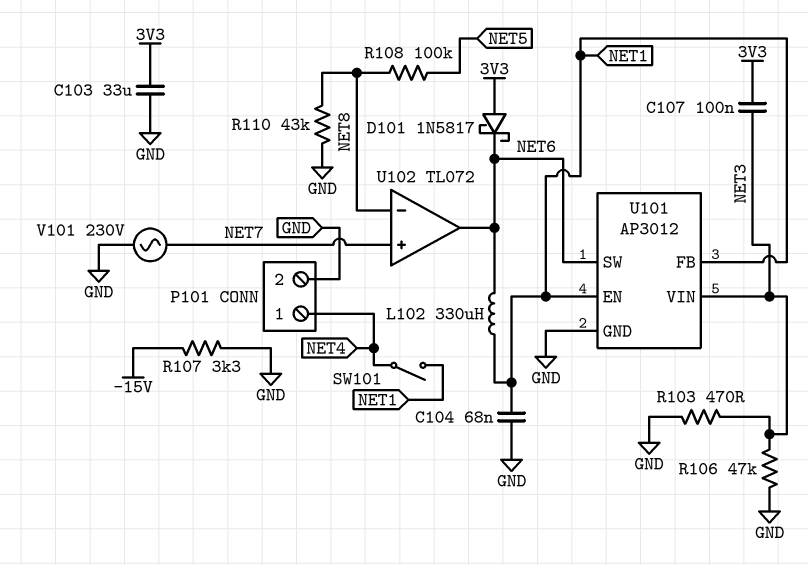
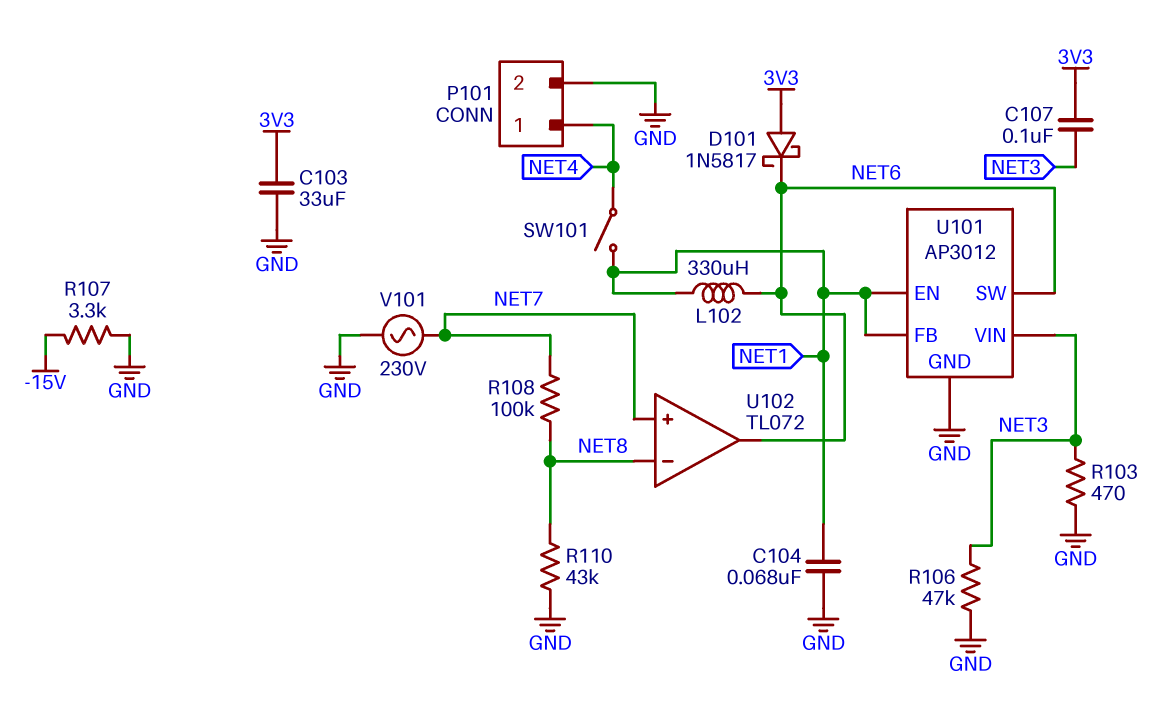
R108: 100k (NET5, NET8) -> 100k (NET7, NET8)

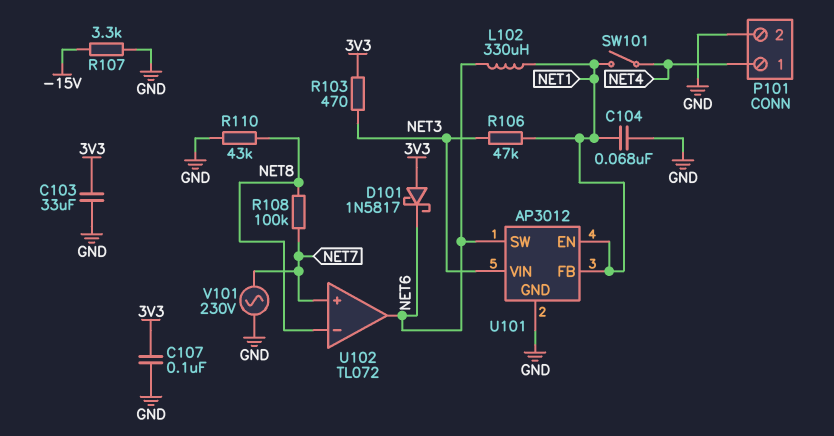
C107: 100nF (3V3, NET3) -> 100nF (3V3, GND)
R103: 470 (GND, NET3) -> 470 (3V3, NET3)
R106: 47k (GND, NET3) -> 47k (NET1, NET3)

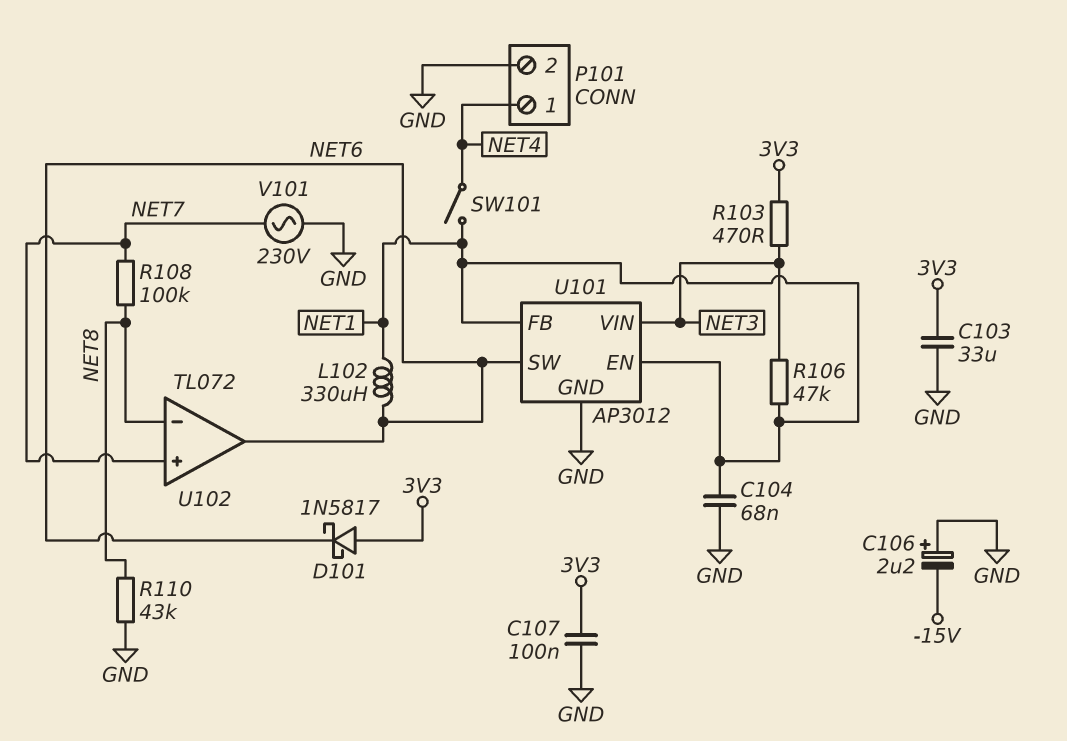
C106: none -> 2.2uF (plus GND, minus -15V)
R107: 3.3k (-15V, GND) -> none

